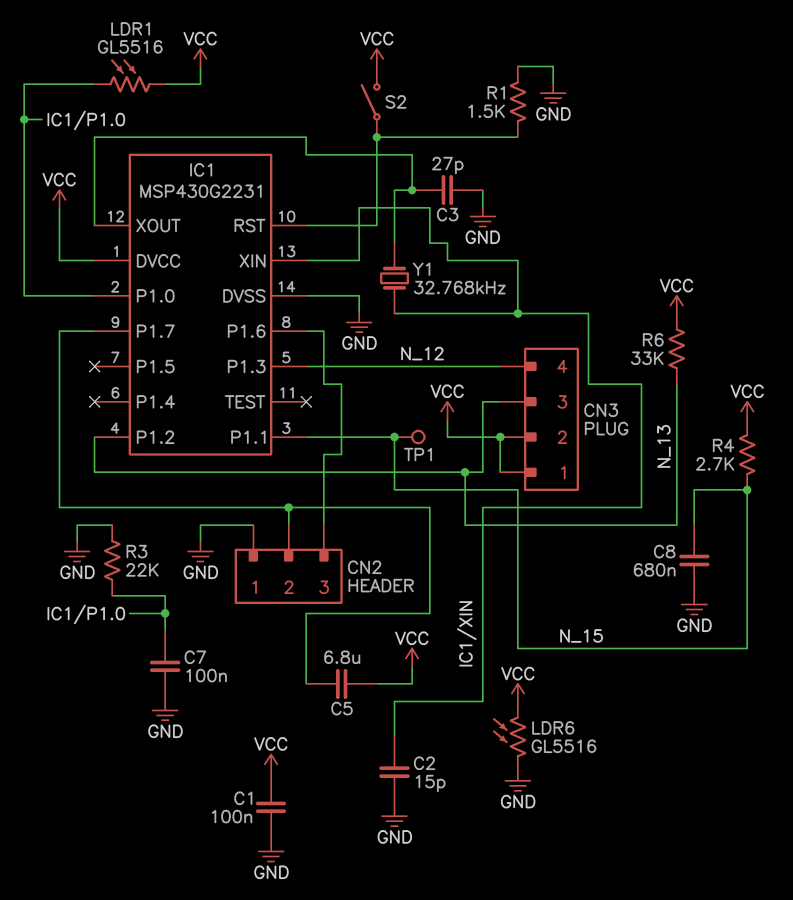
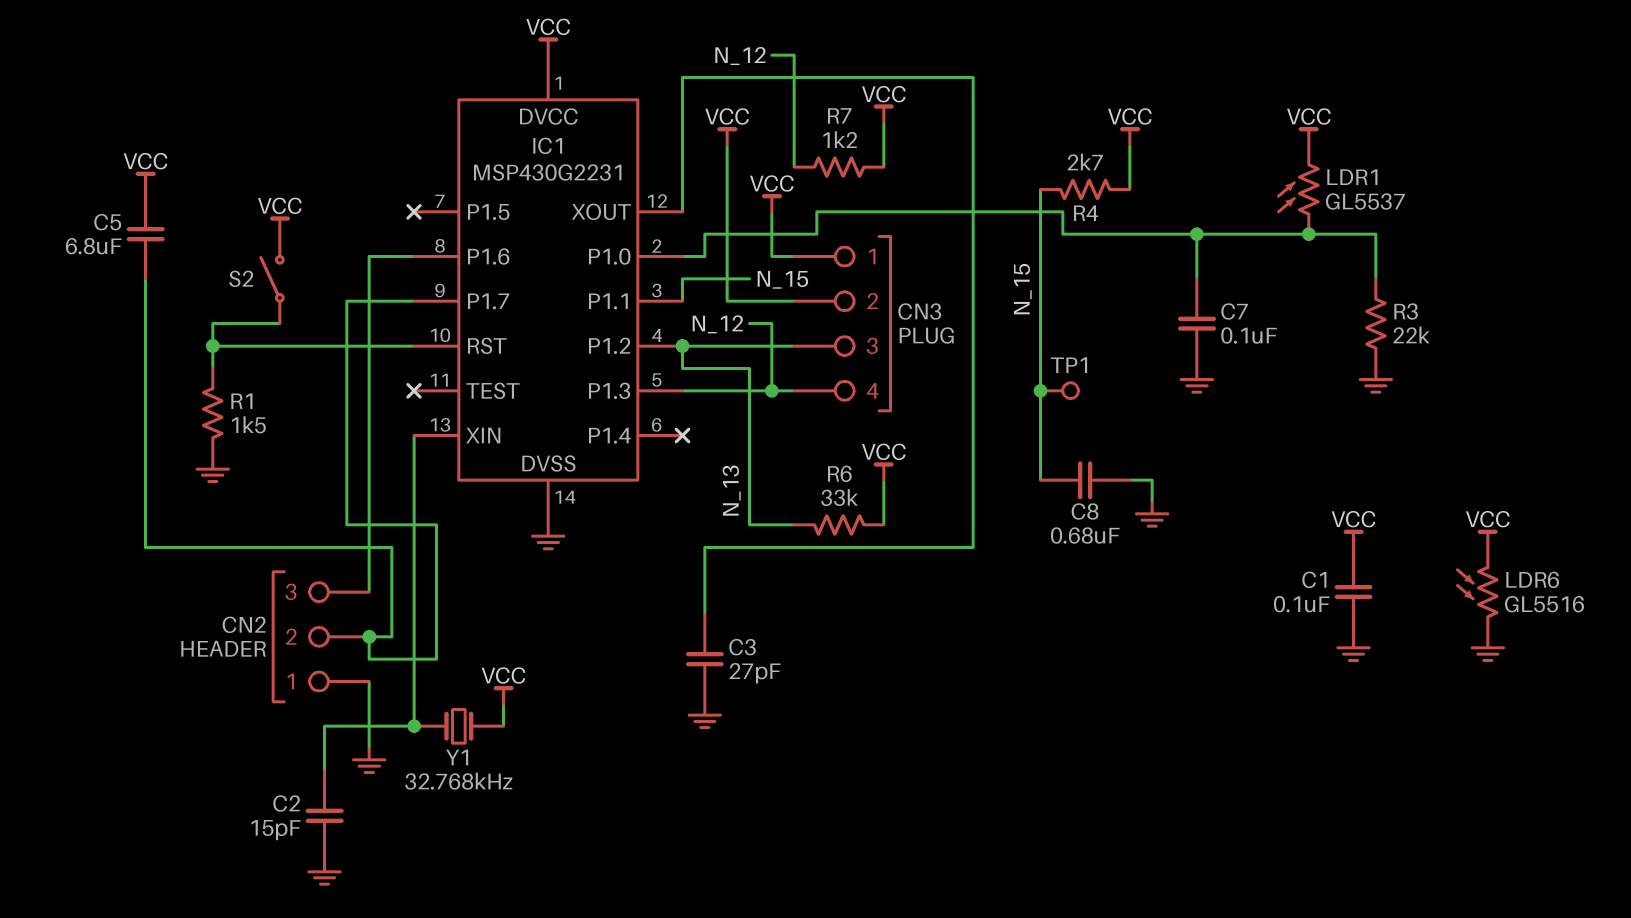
LDR1: GL5516 (IC1/P1.0, VCC) -> GL5537 (IC1/P1.0, VCC)
R7: none -> 1.2k (N_12, VCC)
Y1: 32.768kHz (IC1/XIN, IC1/XOUT) -> 32.768kHz (IC1/XIN, VCC)

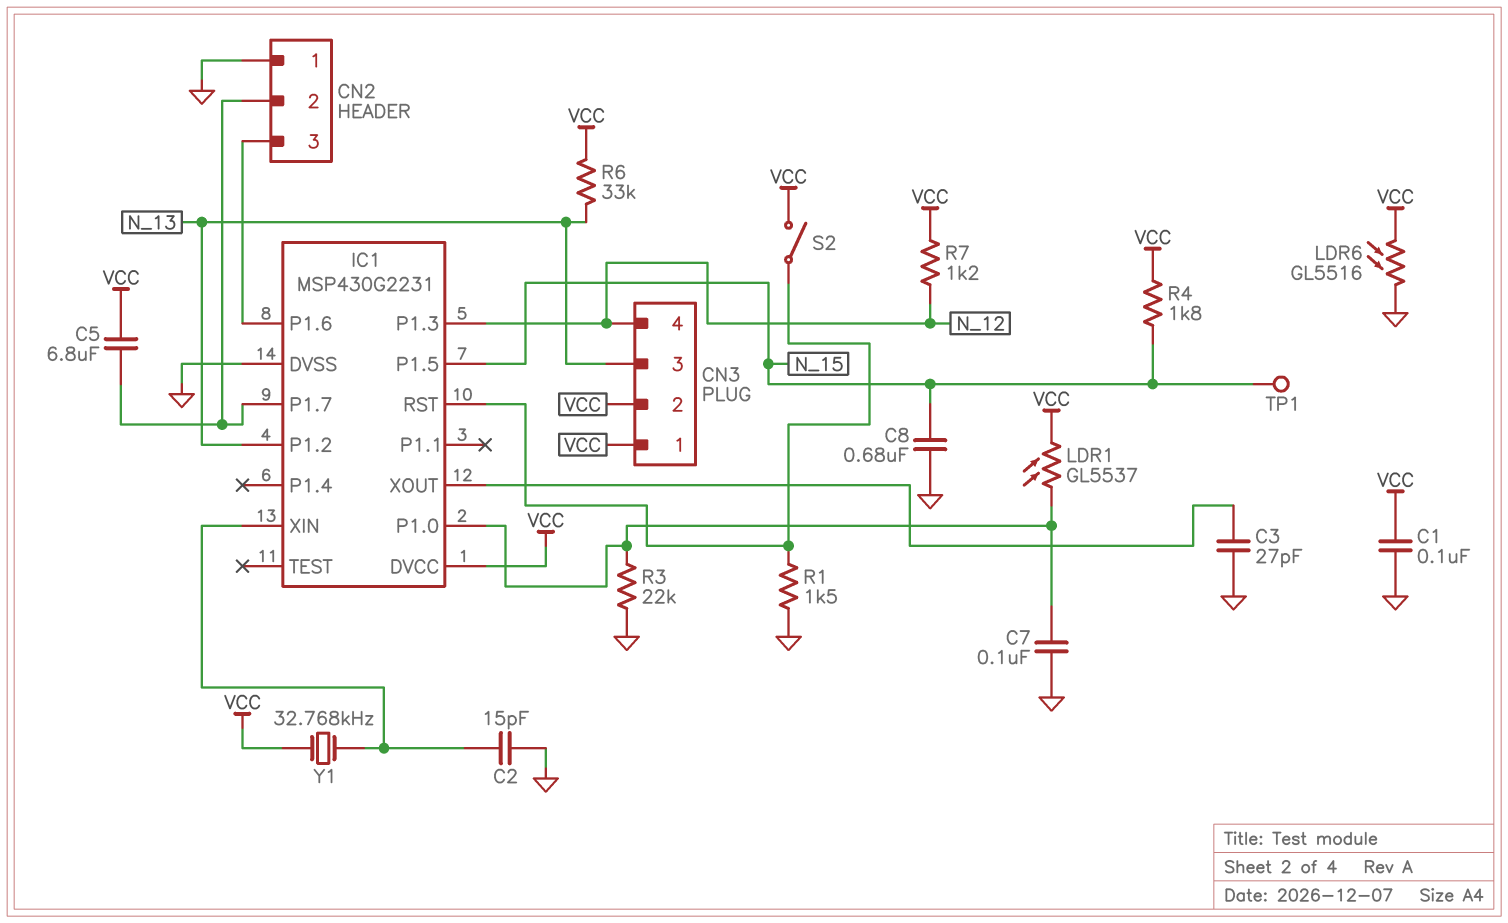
IC1 pin P1.1: N_15 -> none
IC1 pin P1.5: none -> N_15
R4: 2.7k (N_15, VCC) -> 1.8k (N_15, VCC)

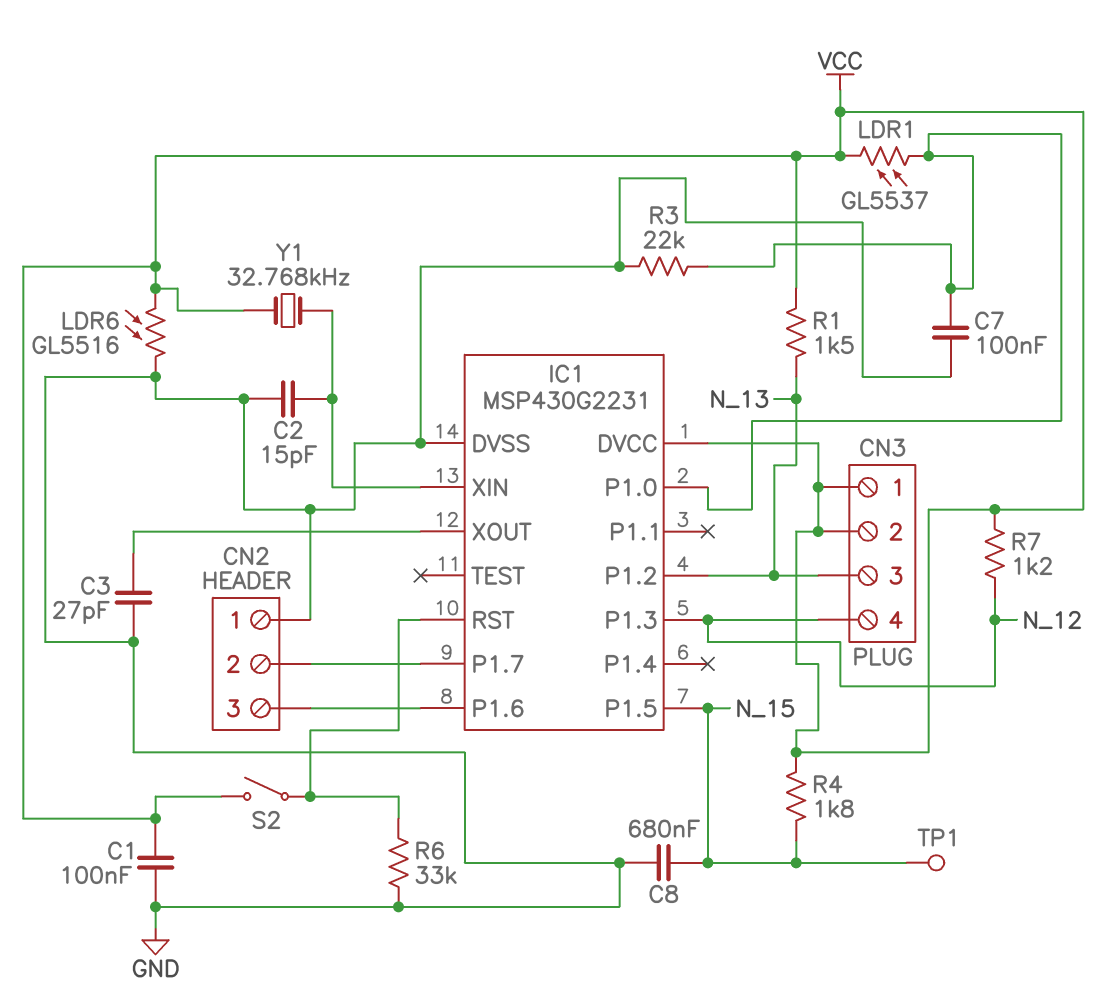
C5: 6.8uF (CN2/2, VCC) -> none
R1: 1.5k (GND, IC1/RST) -> 1.5k (N_13, VCC)
R6: 33k (N_13, VCC) -> 33k (GND, IC1/RST)

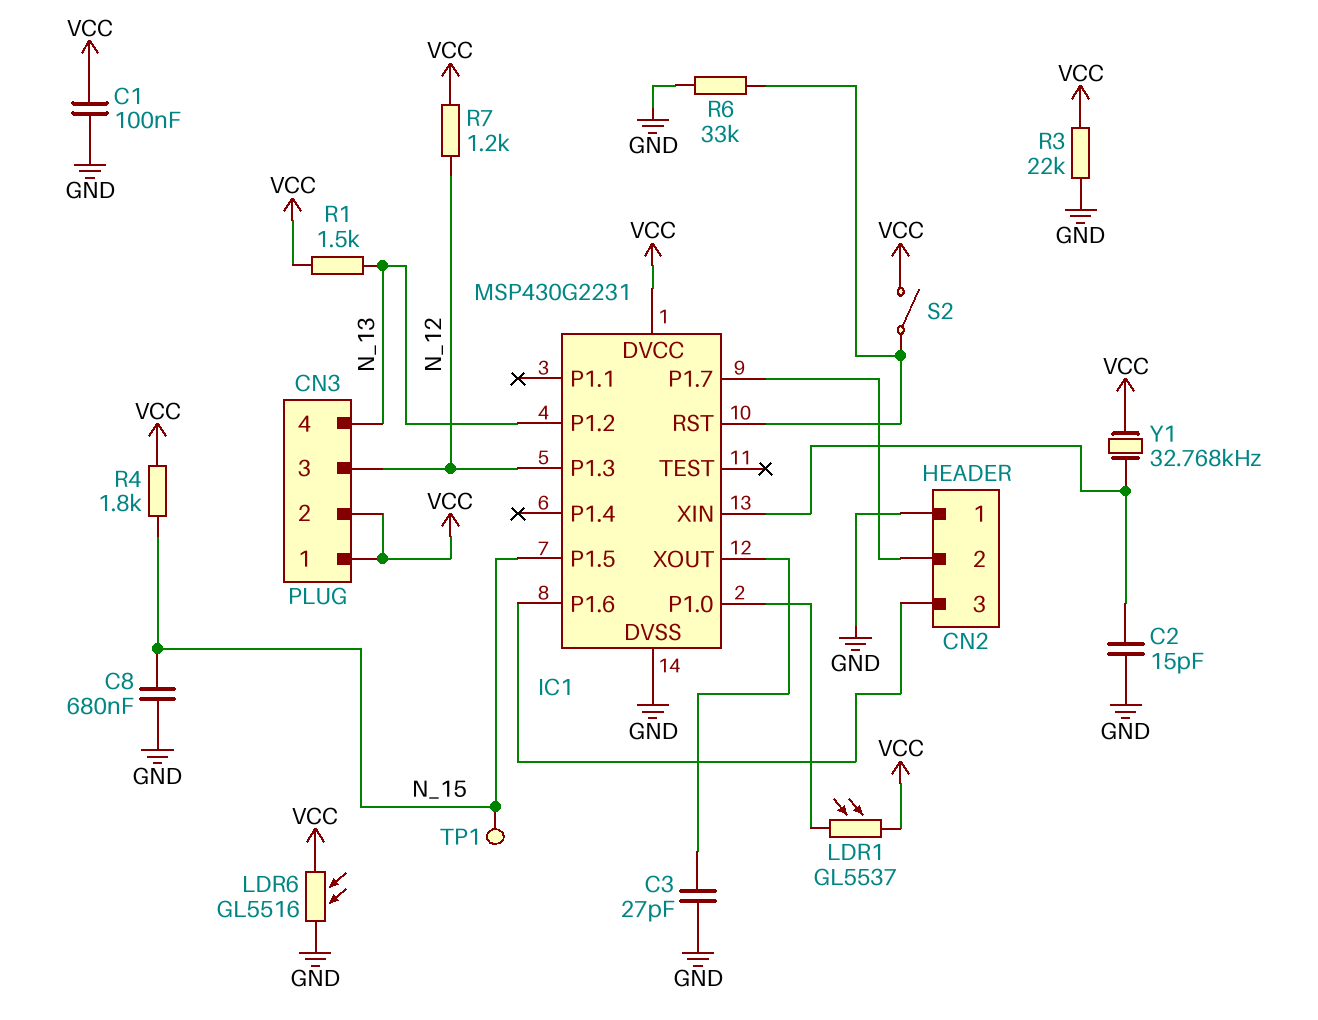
C7: 100nF (GND, IC1/P1.0) -> none
CN3 pin 3: N_13 -> N_12
CN3 pin 4: N_12 -> N_13
R3: 22k (GND, IC1/P1.0) -> 22k (GND, VCC)

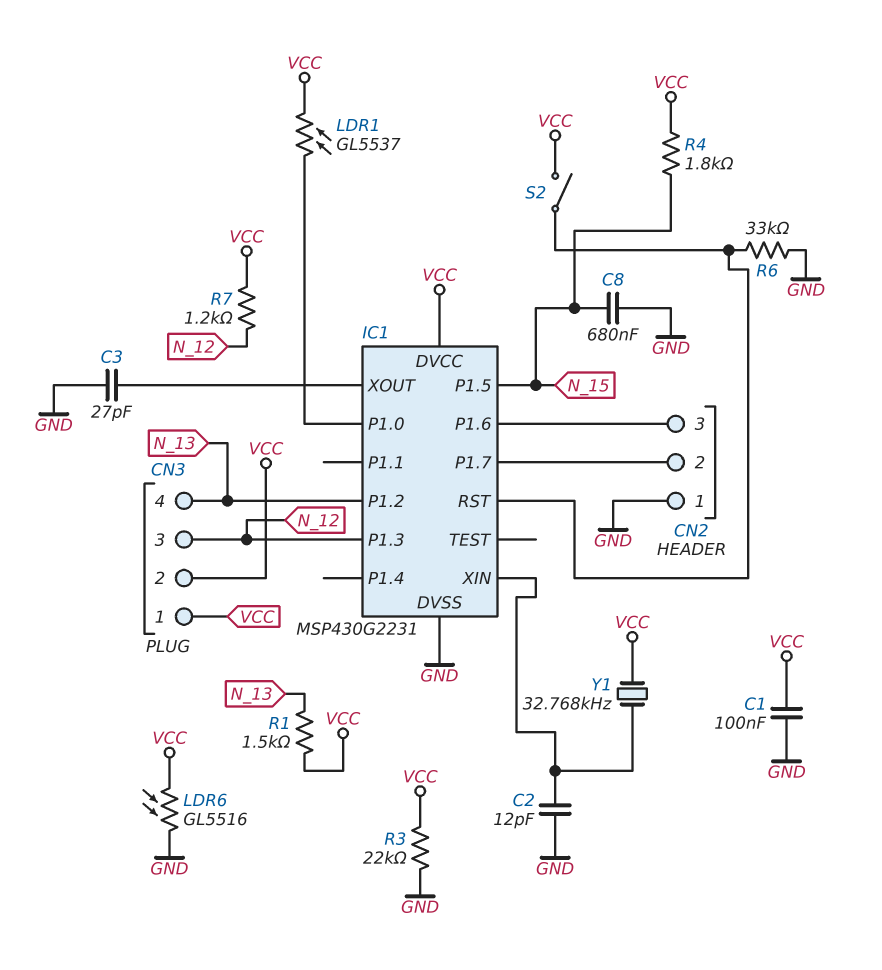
C2: 15pF (GND, IC1/XIN) -> 12pF (GND, IC1/XIN)
TP1: test point (N_15) -> none

